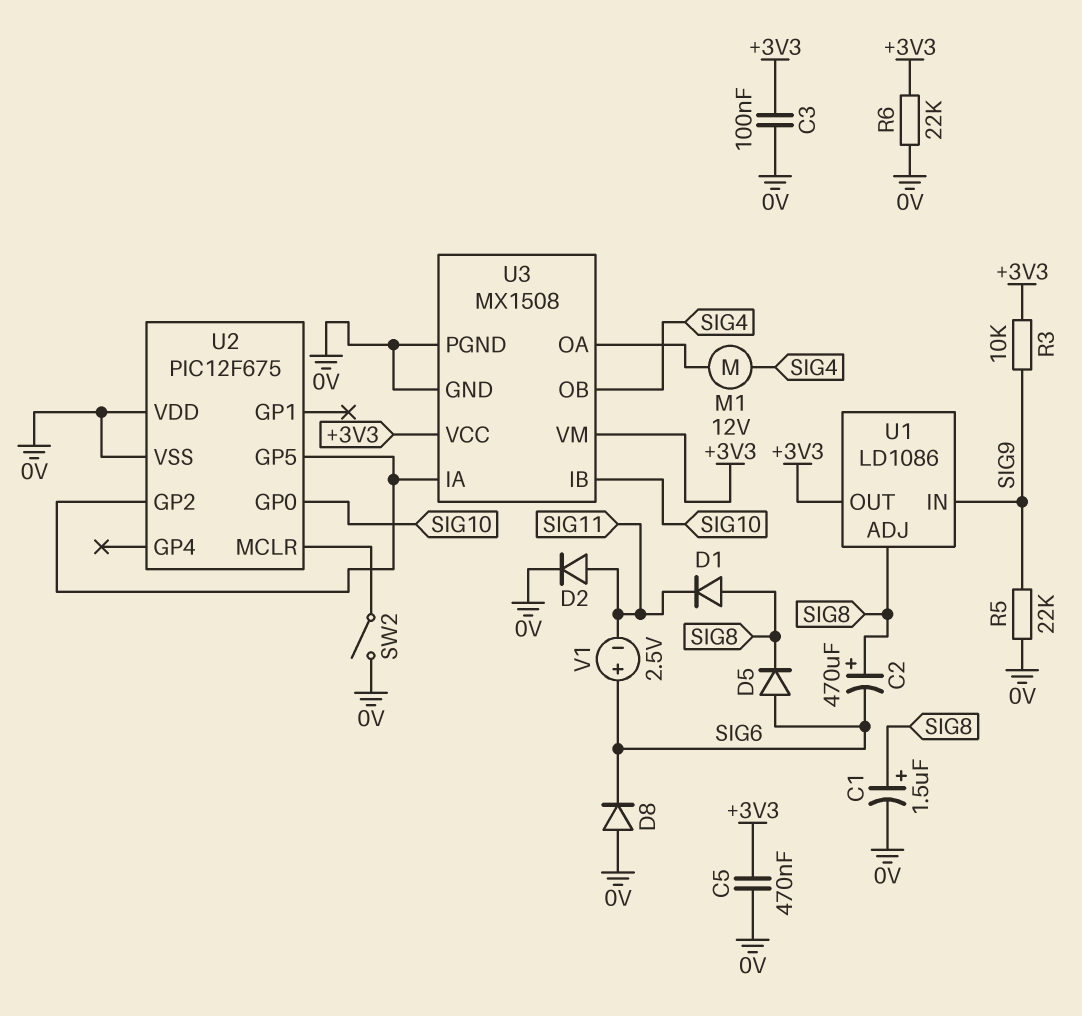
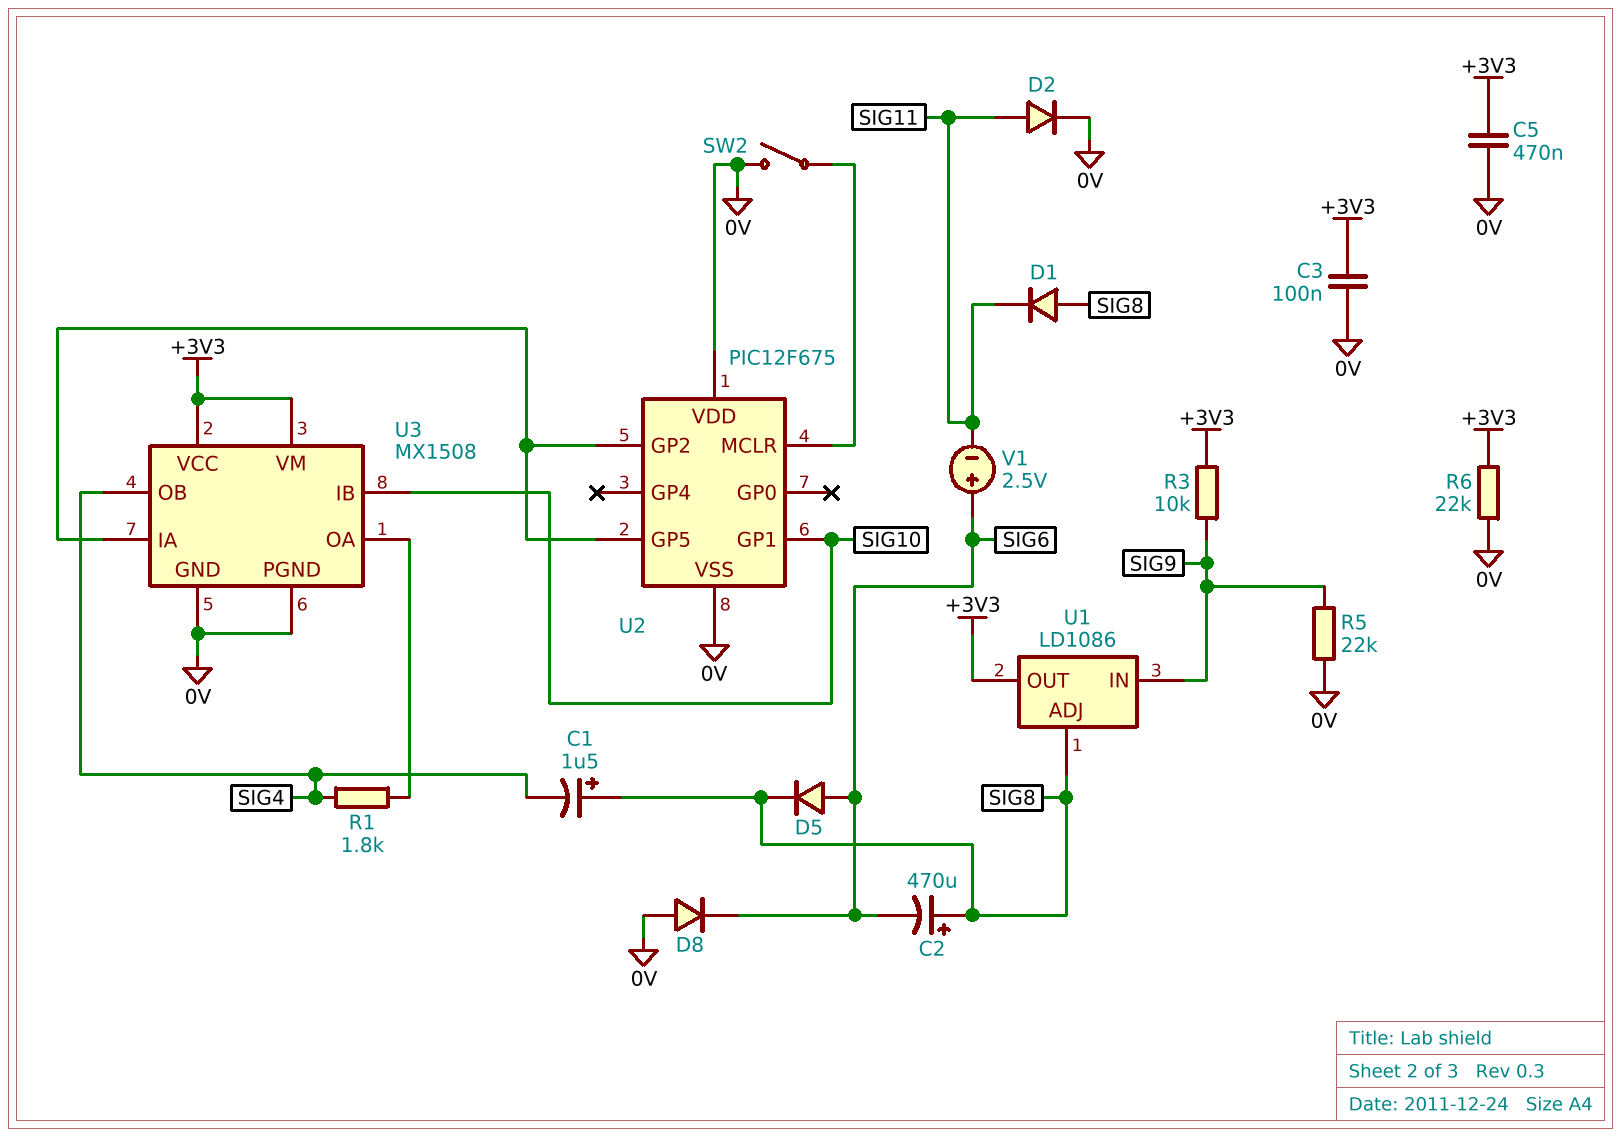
C1: 1.5uF (plus SIG8, minus 0V) -> 1.5uF (plus SIG8, minus SIG4)
M1: motor 12V (SIG4, U3/OA) -> none
R1: none -> 1.8k (SIG4, U3/OA)
U2 pin GP0: SIG10 -> none
U2 pin GP1: none -> SIG10

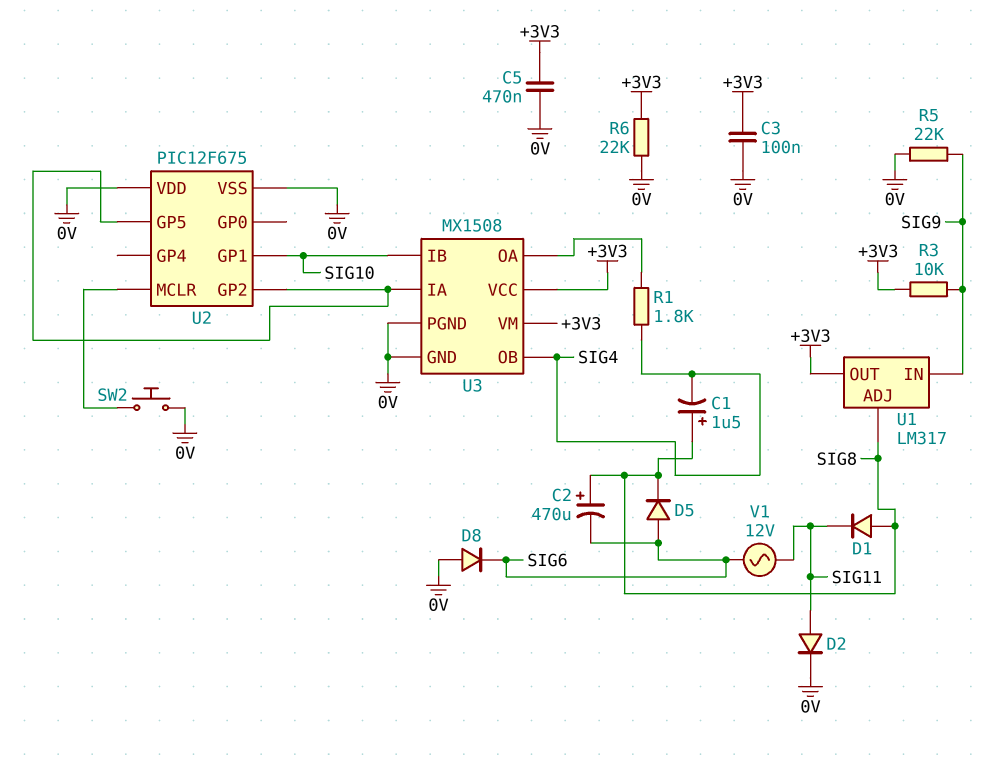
SW2: switch (0V, U2/MCLR) -> button (0V, U2/MCLR)
U1: LD1086 -> LM317
V1: 2.5V (plus SIG6, minus SIG11) -> AC 12V (SIG6, SIG11)

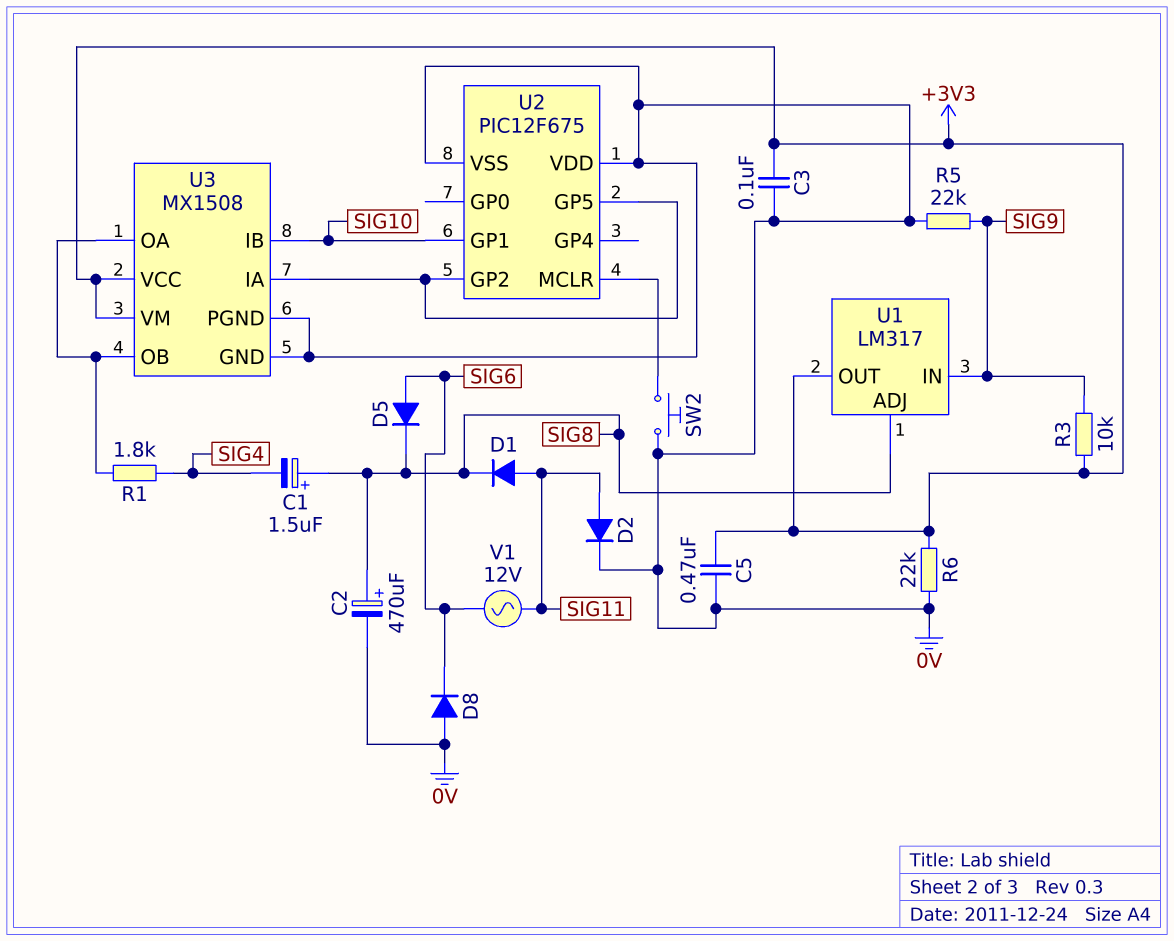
C2: 470uF (plus SIG8, minus SIG6) -> 470uF (plus SIG8, minus 0V)
D1: diode (A SIG8, K SIG11) -> diode (A SIG11, K SIG8)
U3 pin OB: SIG4 -> U3/OA

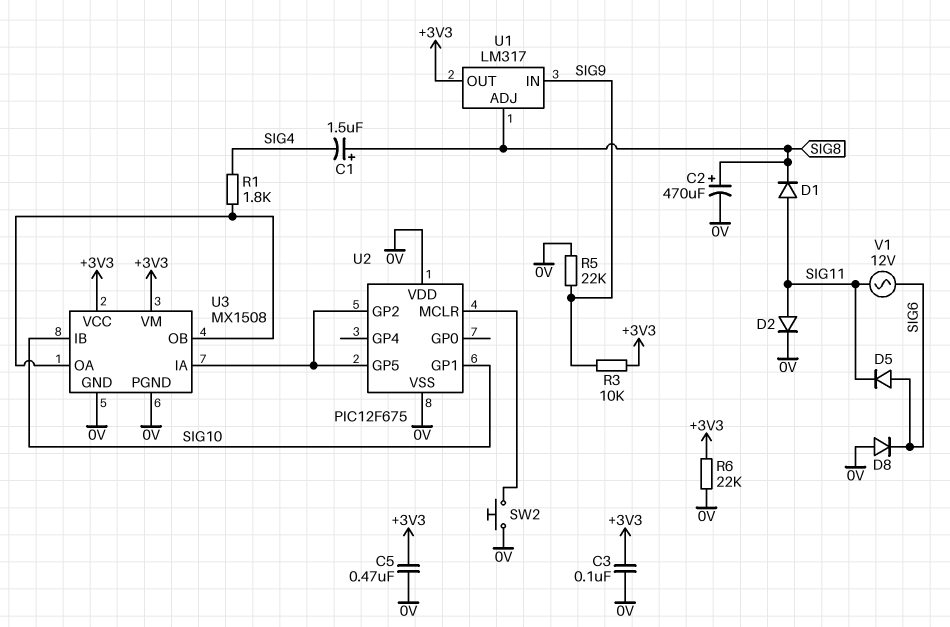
D5: diode (A SIG6, K SIG8) -> diode (A SIG6, K SIG11)

